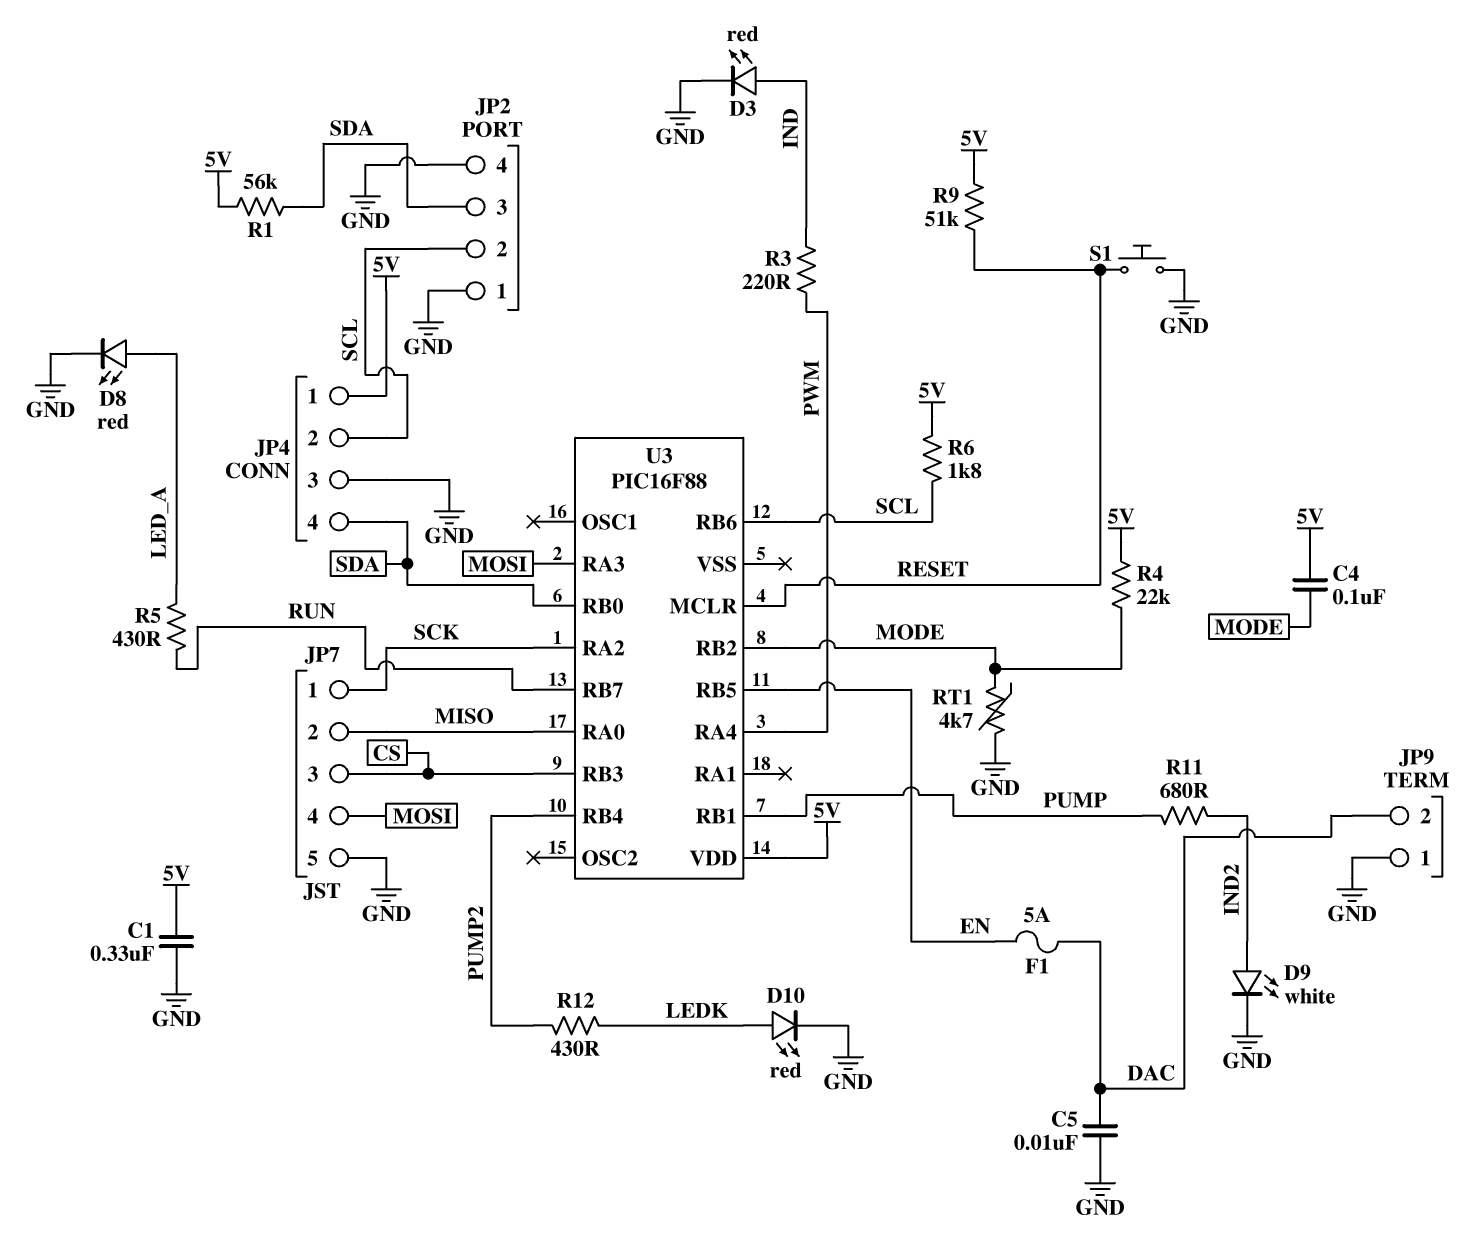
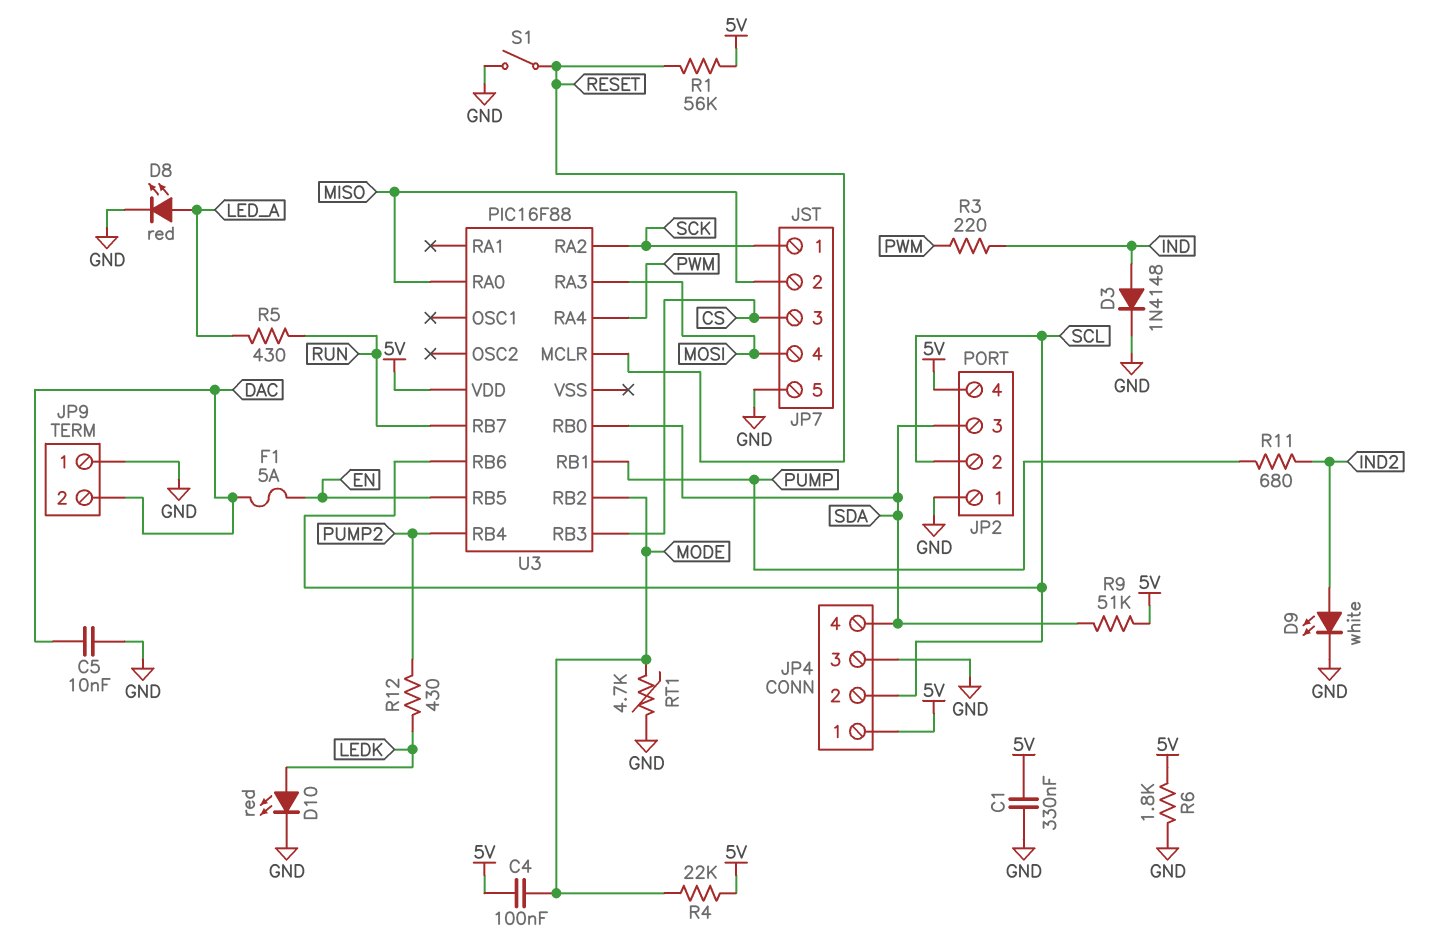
D3: LED red (A IND, K GND) -> diode 1N4148 (A IND, K GND)
JP2 pin 4: GND -> 5V
R1: 56k (5V, SDA) -> 56k (5V, RESET)
R6: 1.8k (5V, SCL) -> 1.8k (5V, GND)
R9: 51k (5V, RESET) -> 51k (5V, SDA)
S1: button (GND, RESET) -> switch (GND, RESET)

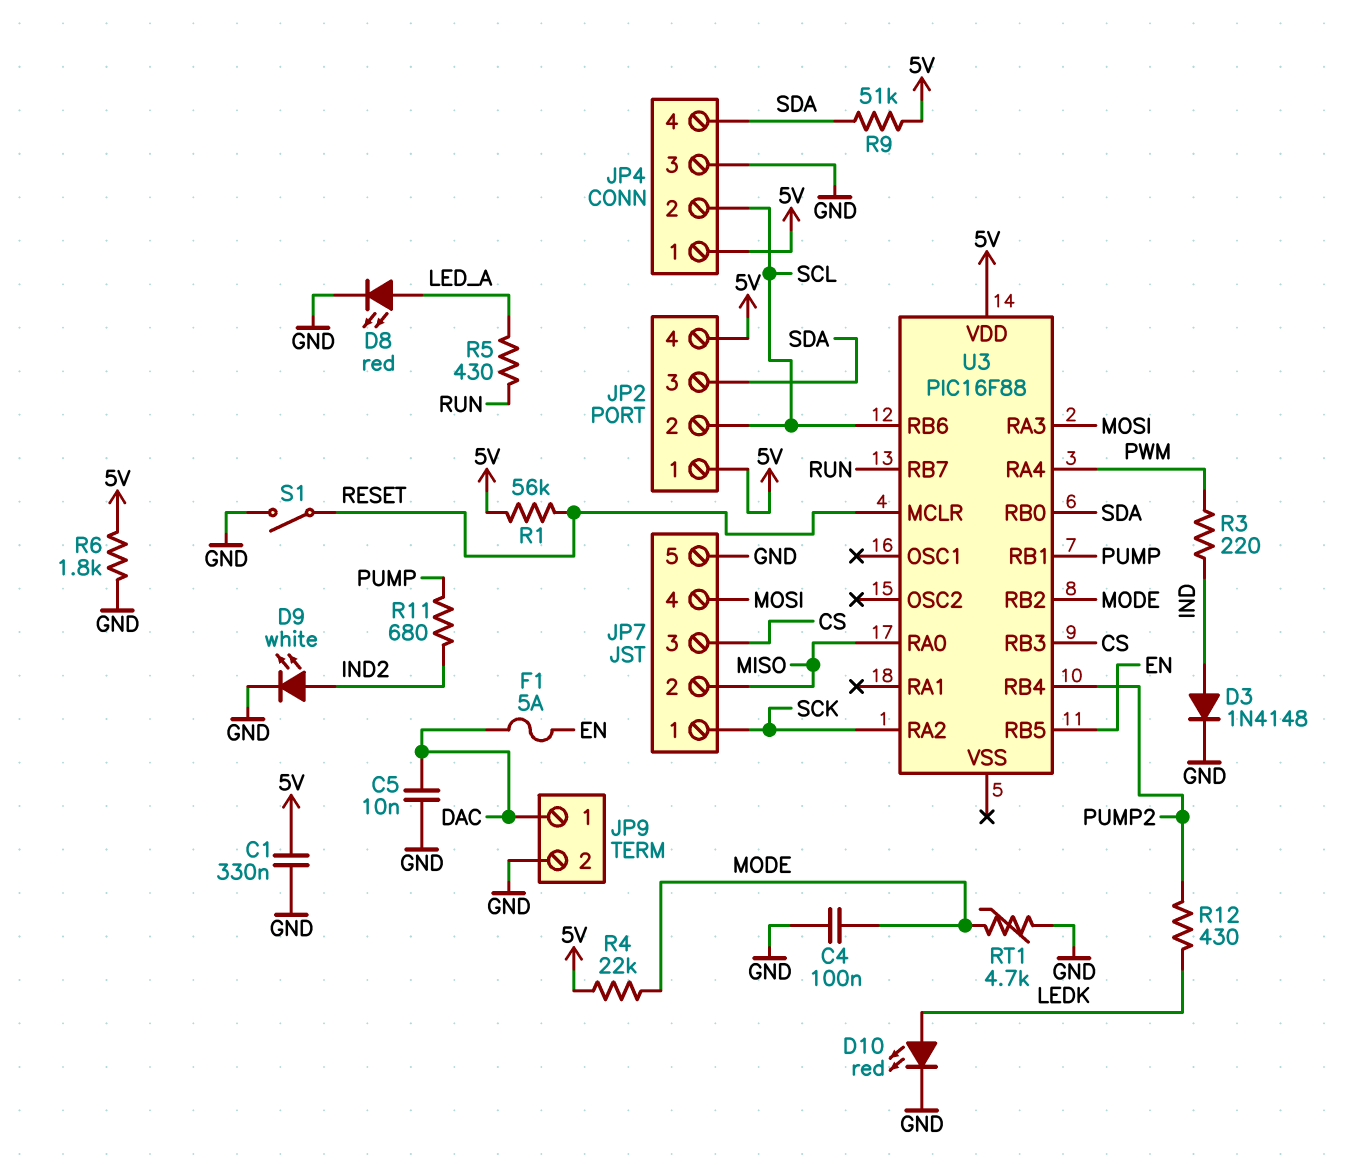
C4: 100nF (5V, MODE) -> 100nF (GND, MODE)
JP2 pin 1: GND -> 5V
JP9 pin 1: GND -> DAC
JP9 pin 2: DAC -> GND

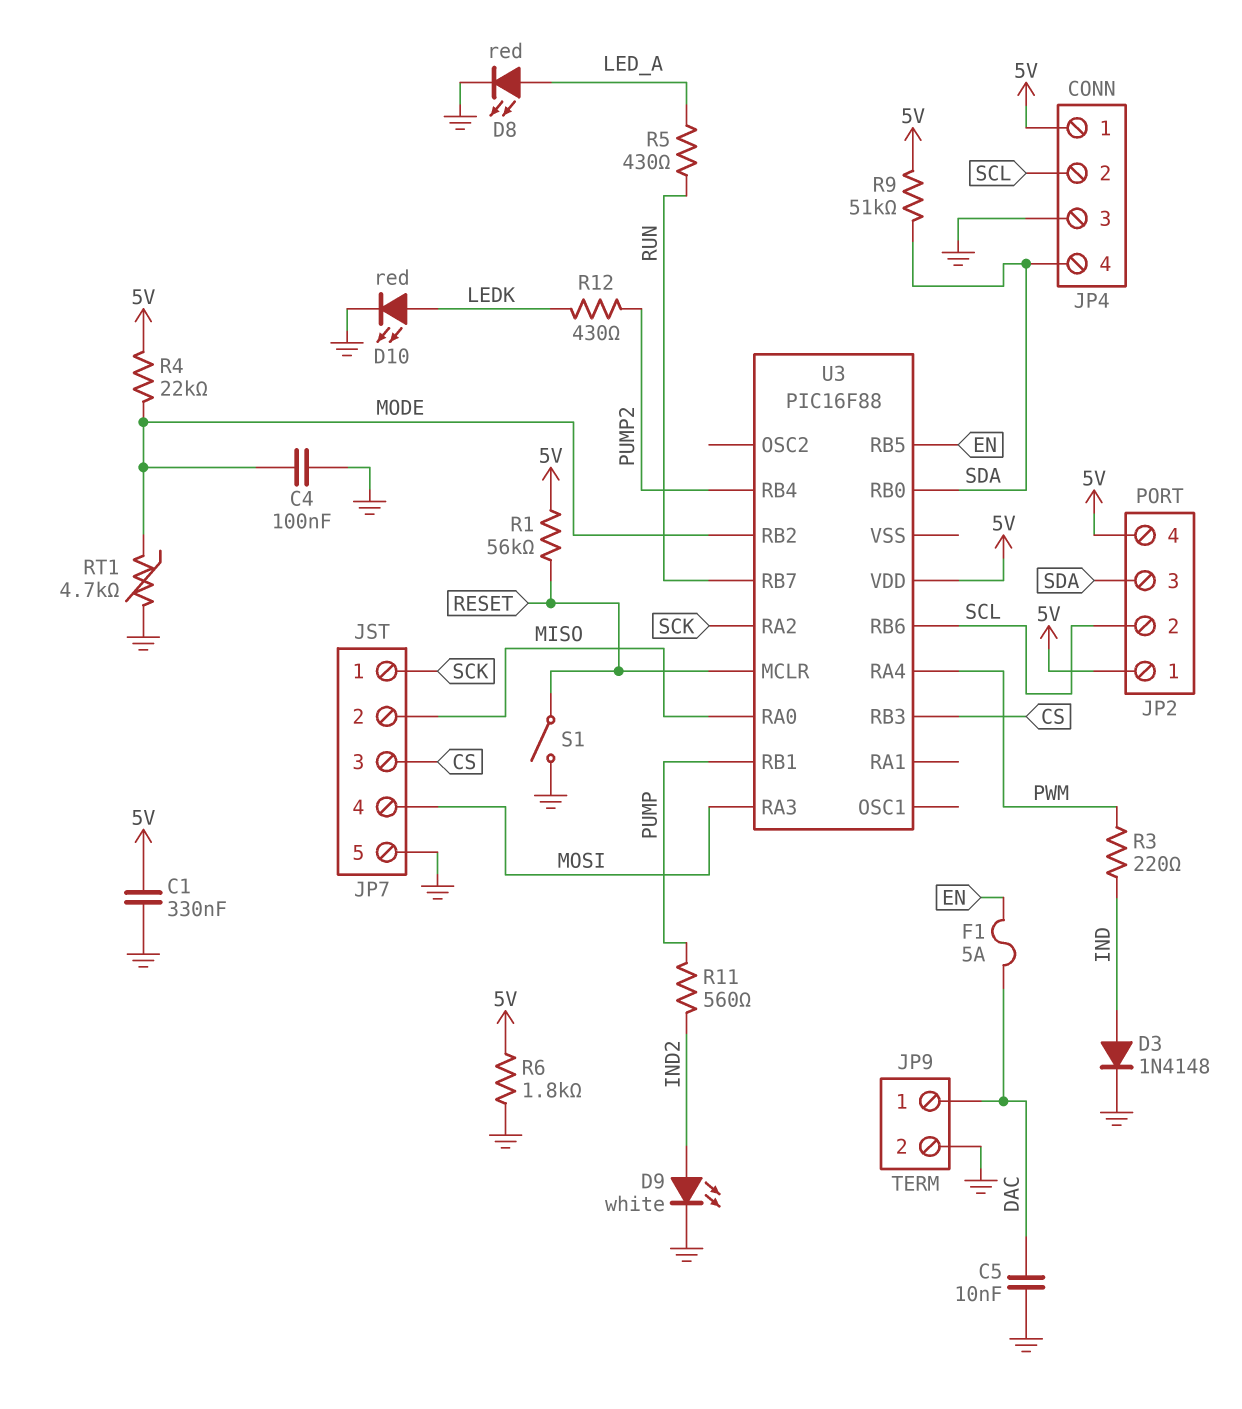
R11: 680 (IND2, PUMP) -> 560 (IND2, PUMP)

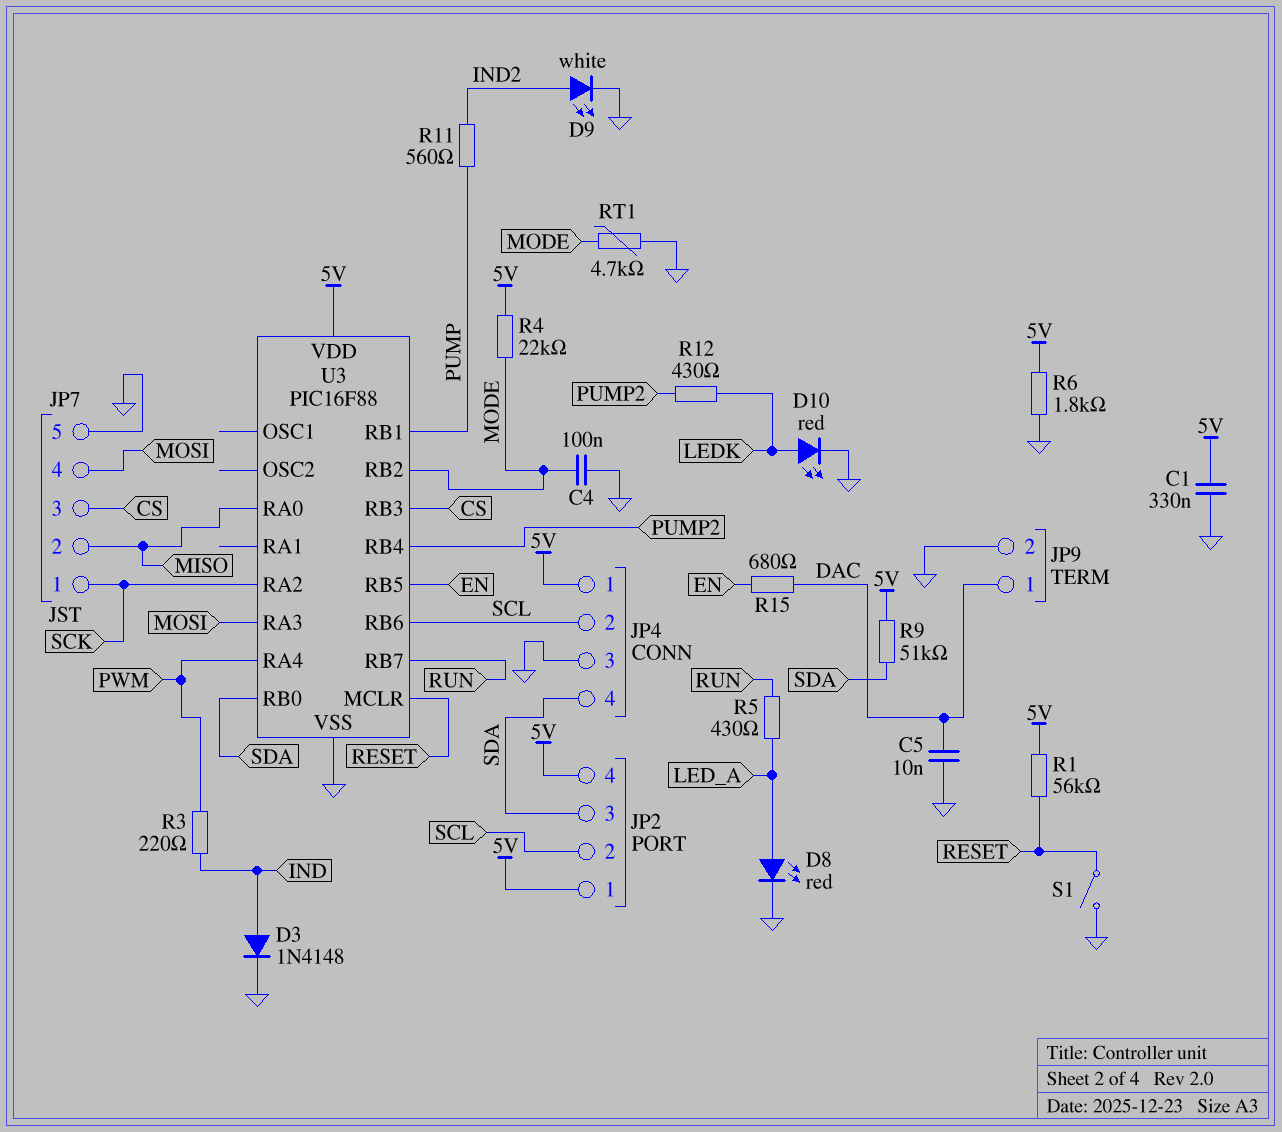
F1: 5A (DAC, EN) -> none
R15: none -> 680 (DAC, EN)
U3 pin VSS: none -> GND

